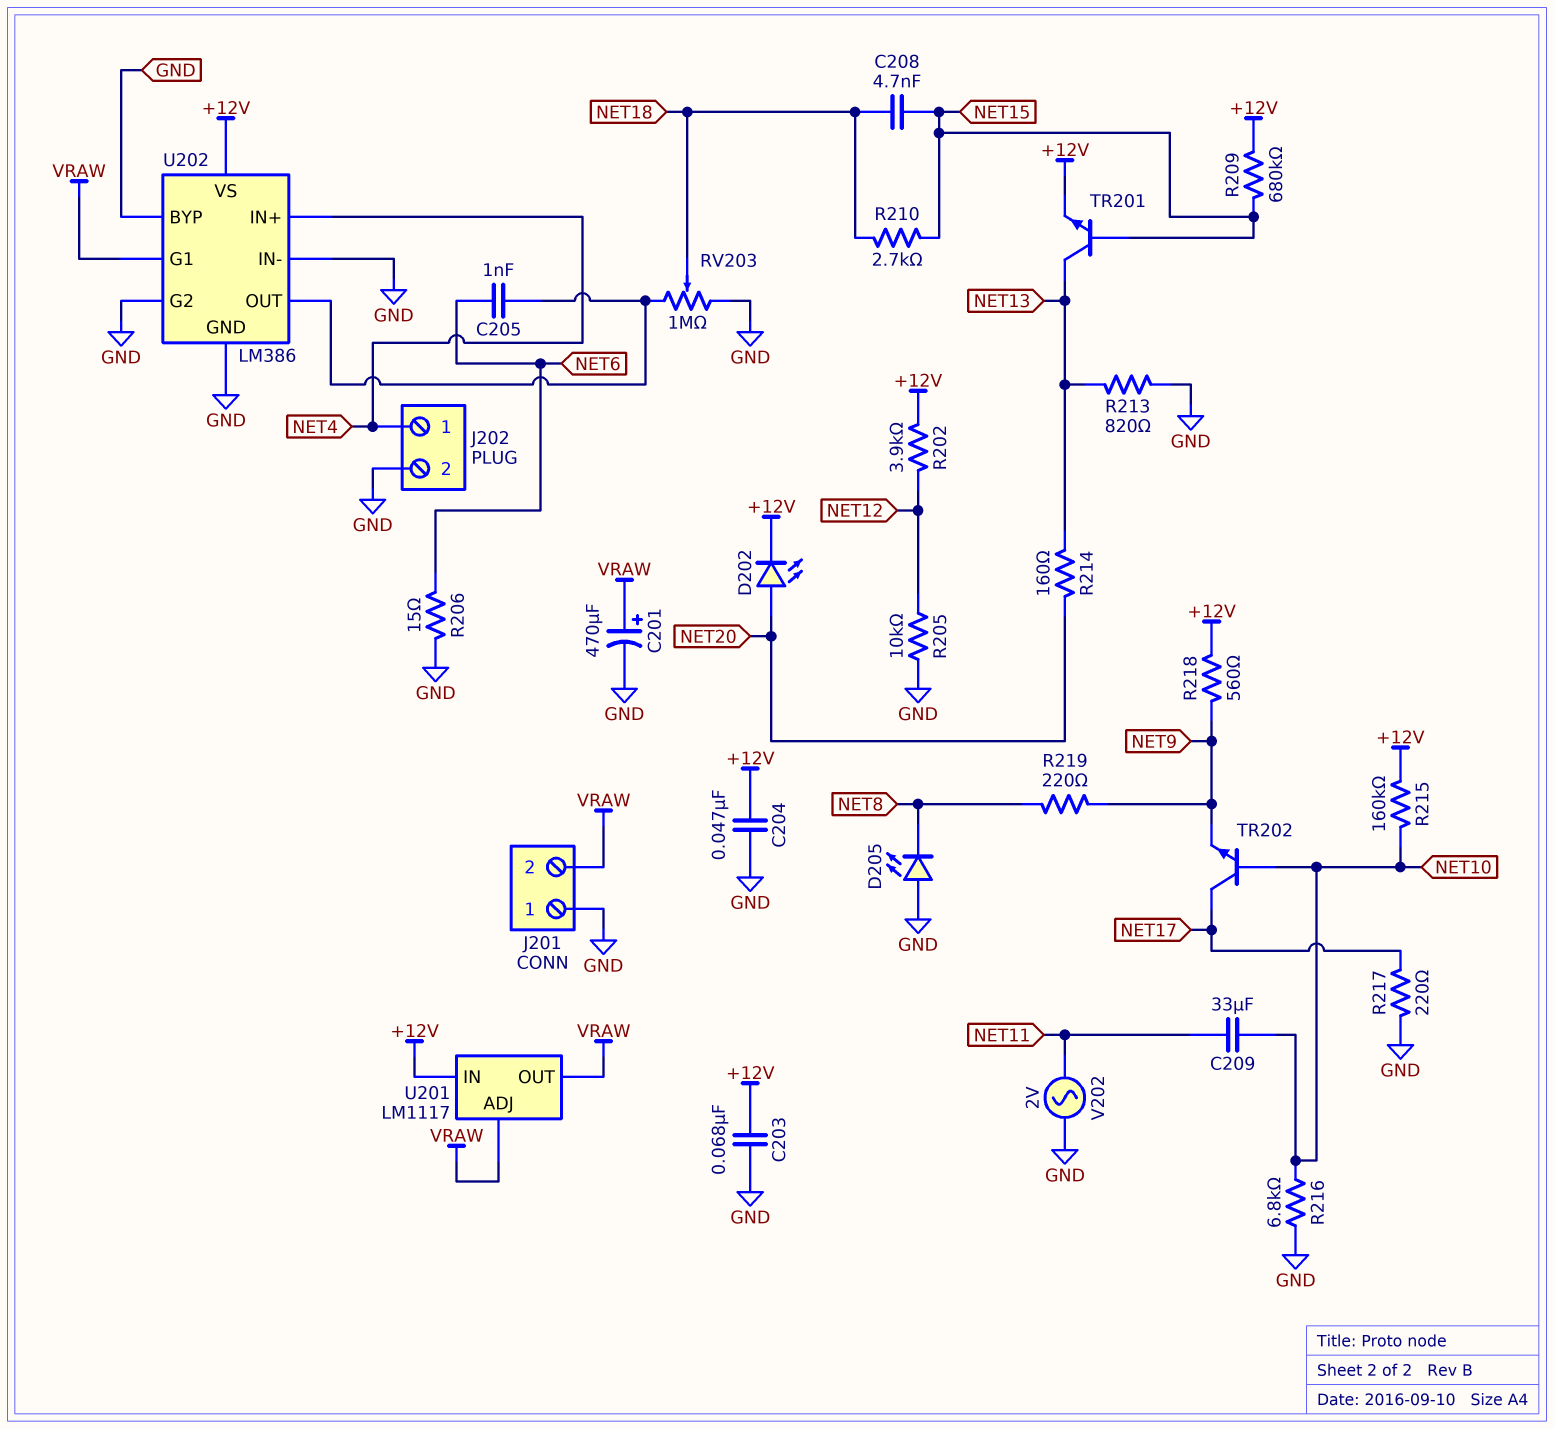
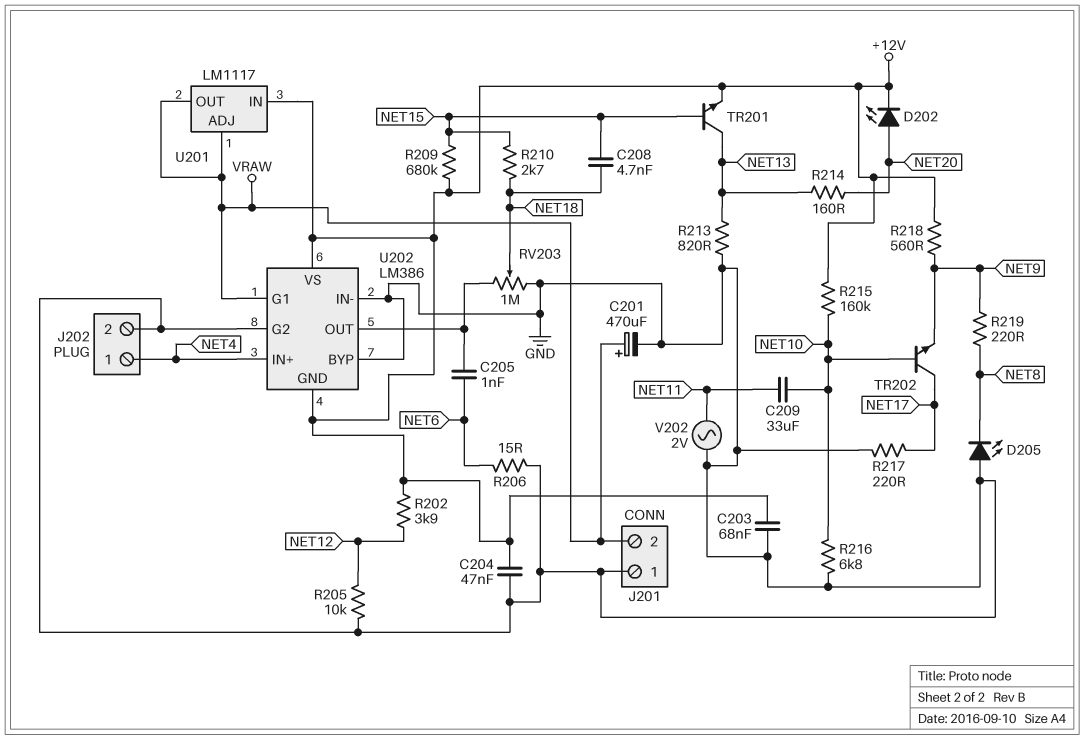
U202 pin GND: GND -> +12V

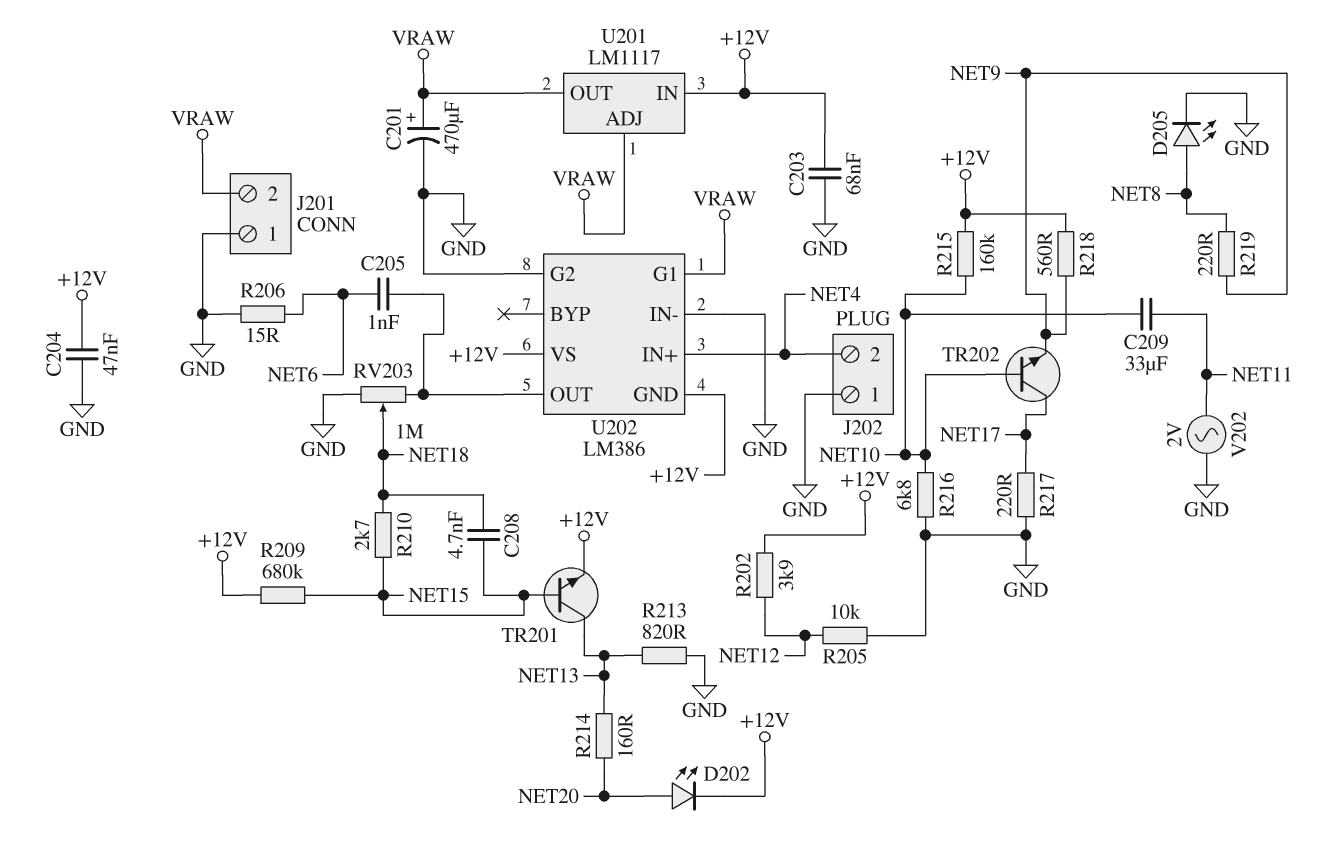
D205: LED (A GND, K NET8) -> LED (A NET8, K GND)
J202 pin 1: NET4 -> GND
J202 pin 2: GND -> NET4
U202 pin BYP: GND -> none

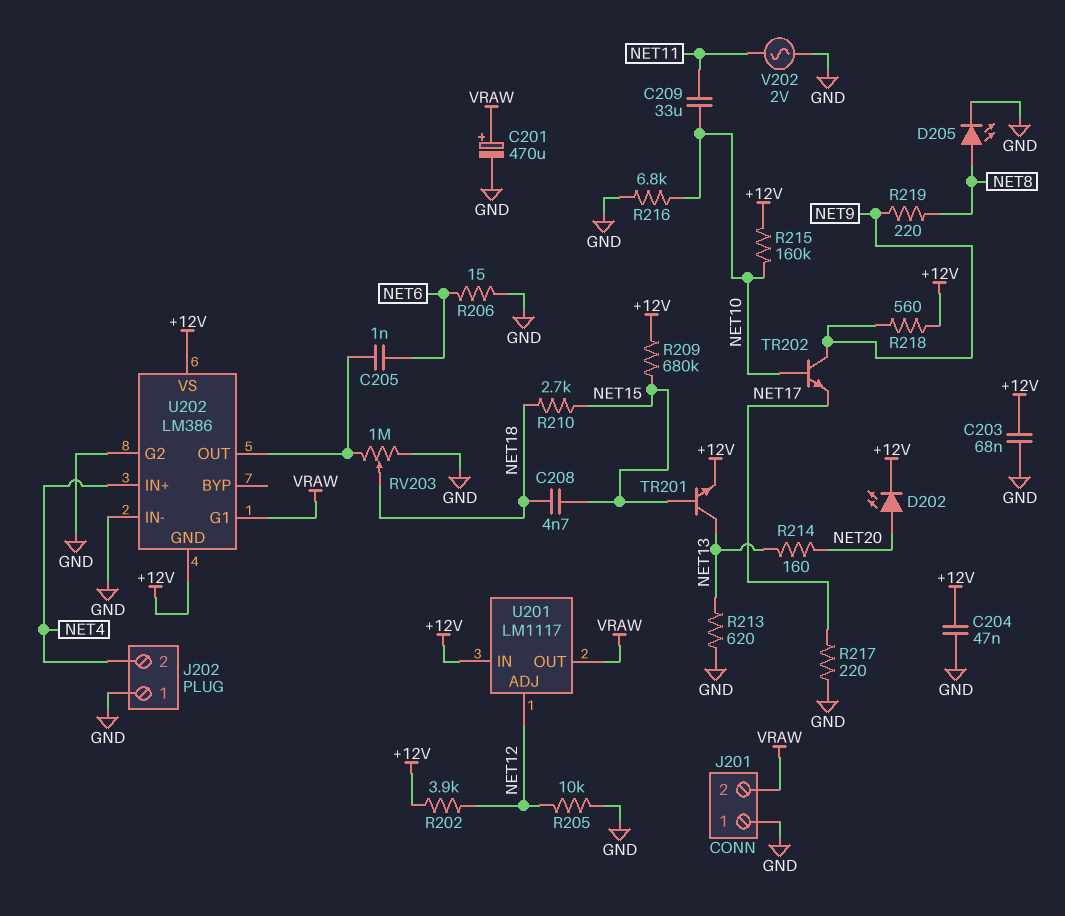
R213: 820 (GND, NET13) -> 620 (GND, NET13)
TR202: NPN (B NET10, C NET17, E NET9) -> NPN (B NET10, C NET9, E NET17)
U201 pin ADJ: VRAW -> NET12

